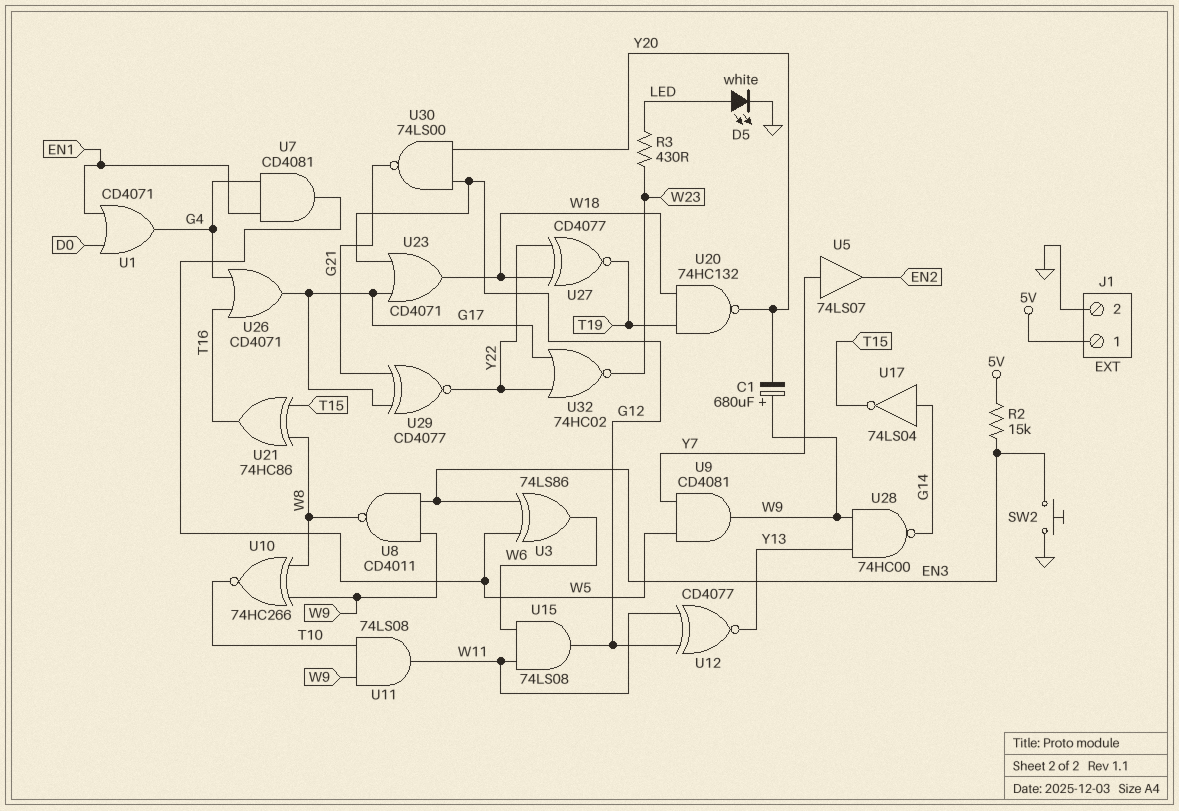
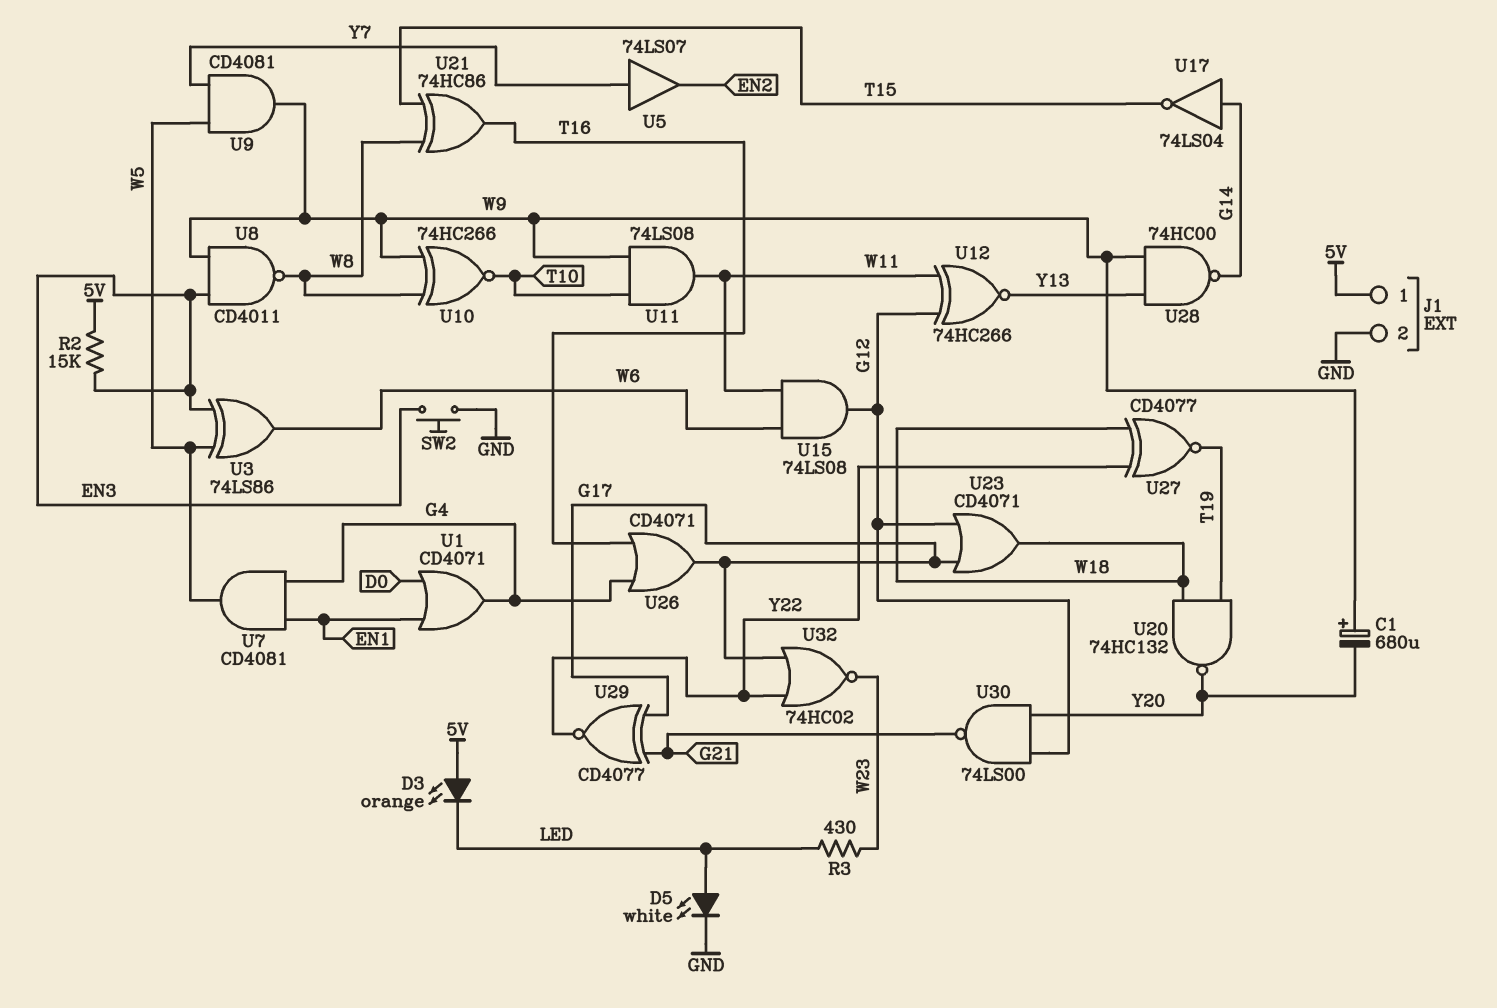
D3: none -> LED orange (A 5V, K LED)
U12: XNOR CD4077 (in G12, in W11, out Y13) -> XNOR 74HC266 (in G12, in W11, out Y13)

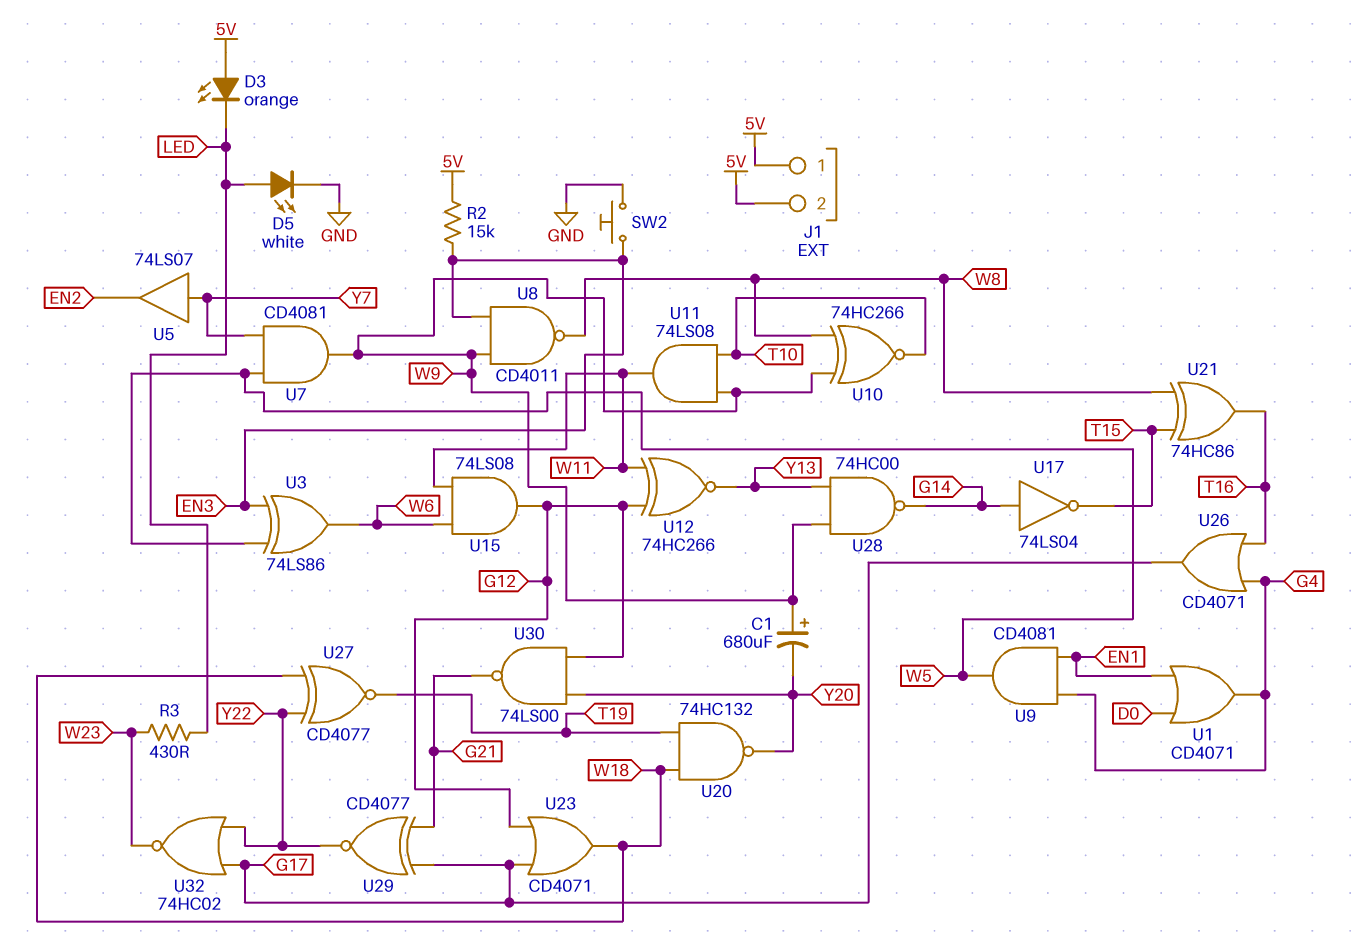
J1 pin 2: GND -> 5V
U7: AND CD4081 (in EN1, in G4, out W5) -> AND CD4081 (in W5, in Y7, out W9)
U9: AND CD4081 (in W5, in Y7, out W9) -> AND CD4081 (in EN1, in G4, out W5)

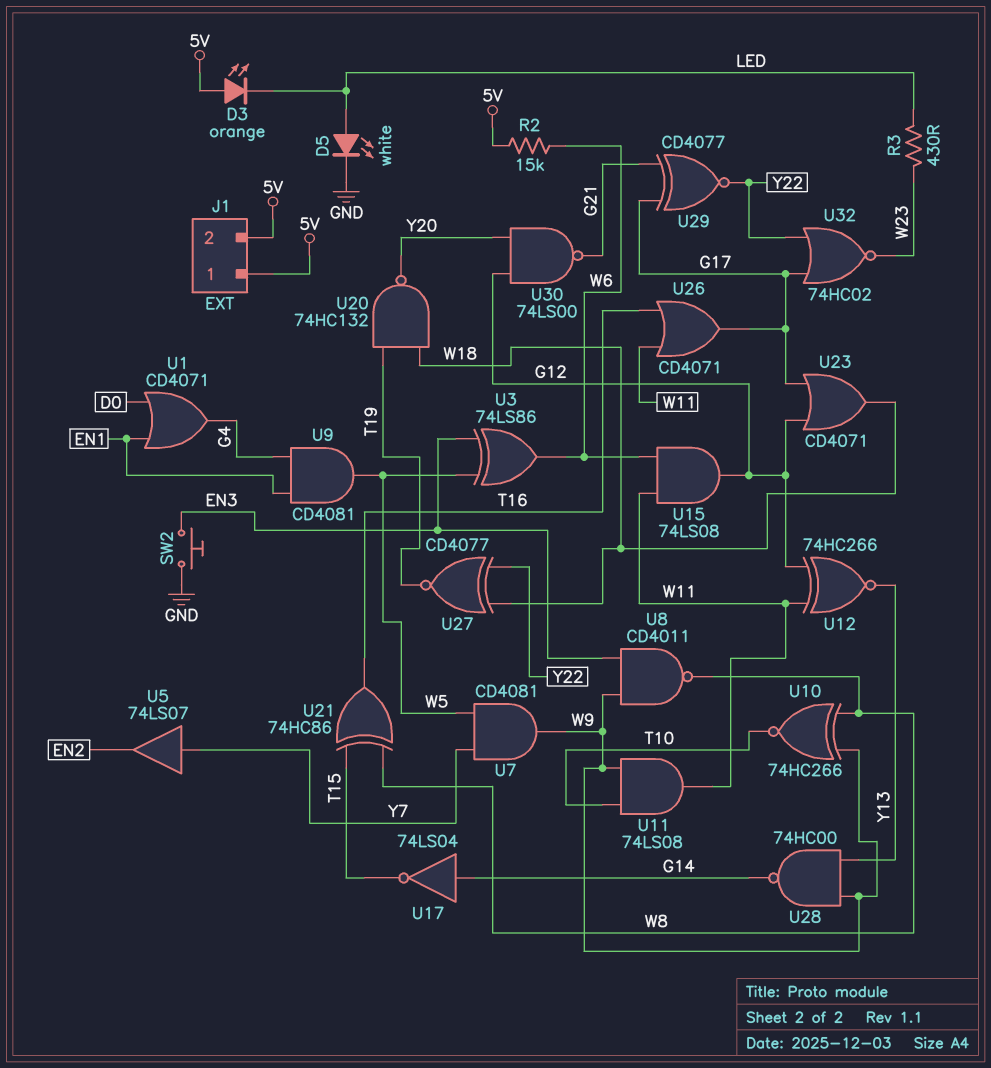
C1: 680uF (plus W9, minus Y20) -> none
R2: 15k (5V, EN3) -> 15k (5V, W6)
U26: OR CD4071 (in G4, in T16, out G17) -> OR CD4071 (in T16, in W11, out G17)

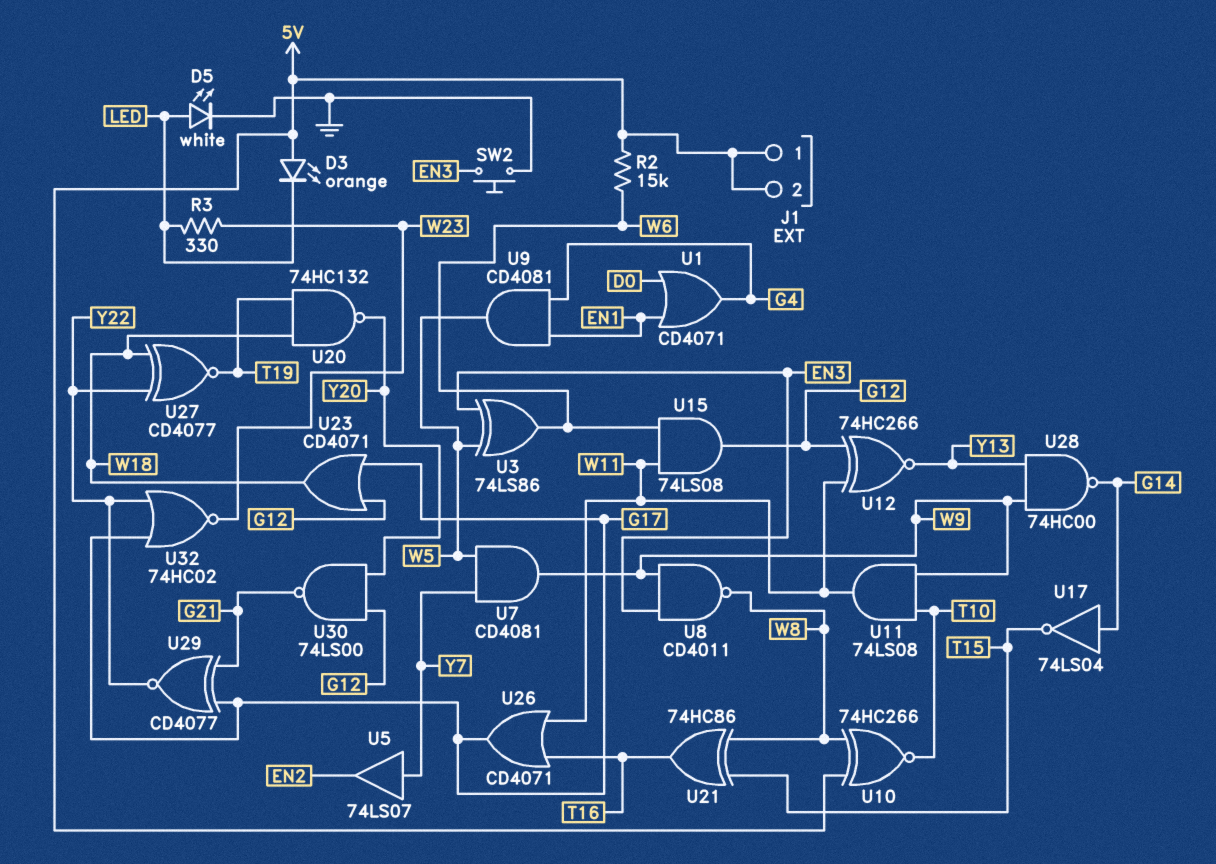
R3: 430 (LED, W23) -> 330 (LED, W23)
U10: XNOR 74HC266 (in W8, in W9, out T10) -> XNOR 74HC266 (in 5V, in W8, out T10)

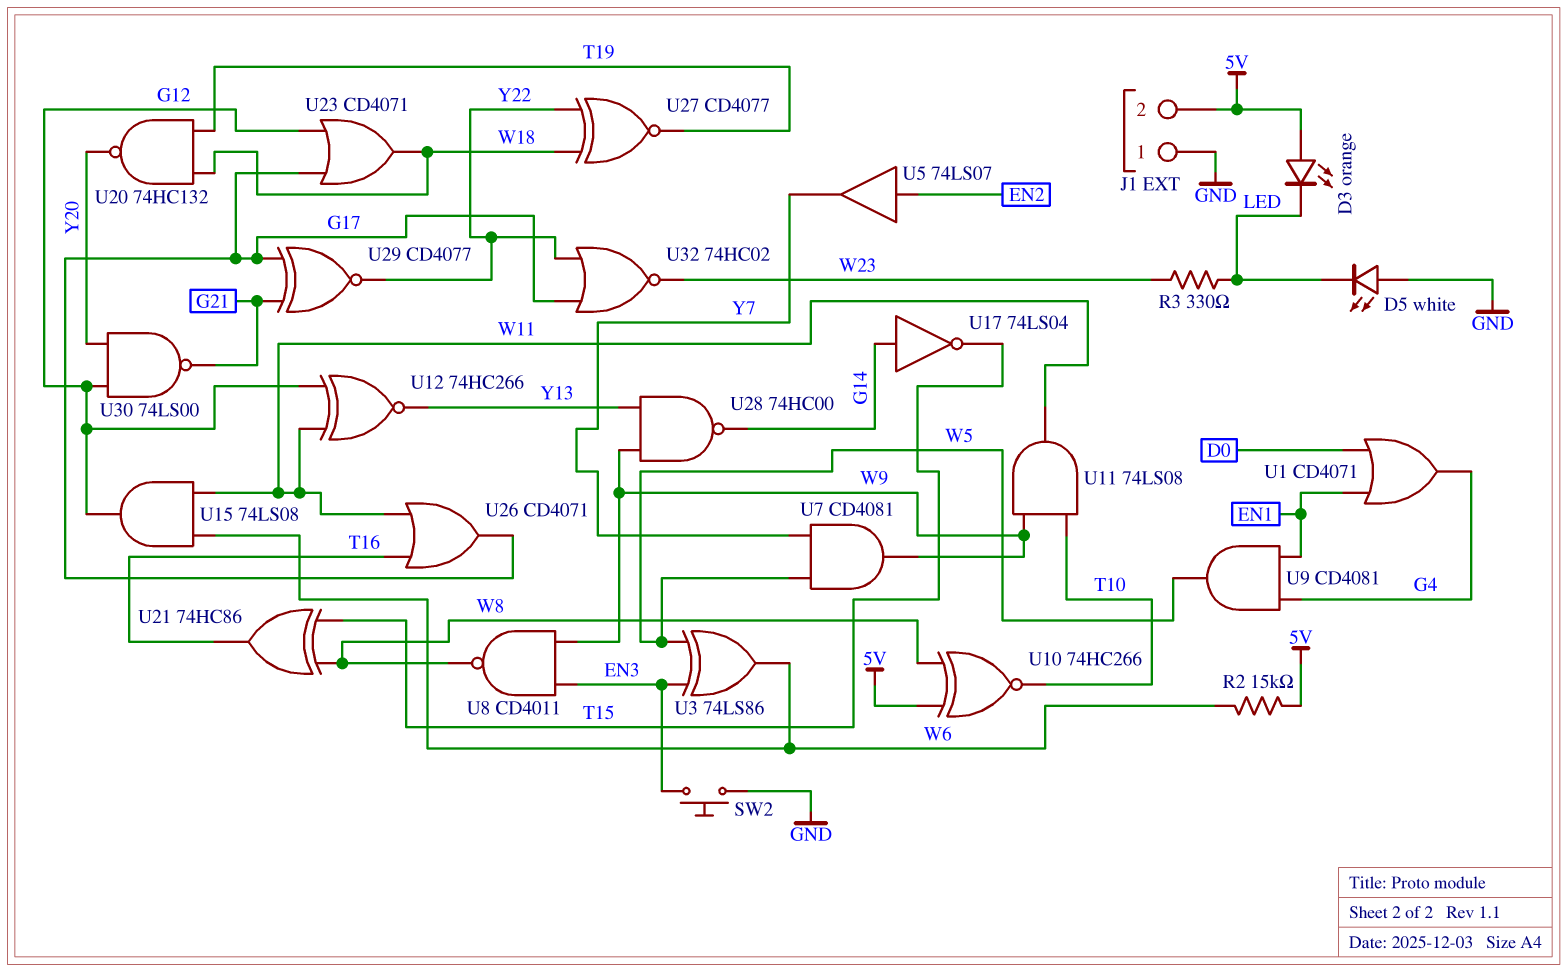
D5: LED white (A LED, K GND) -> LED white (A GND, K LED)
J1 pin 1: 5V -> GND
U5: buffer 74LS07 (in Y7, out EN2) -> buffer 74LS07 (in EN2, out Y7)

